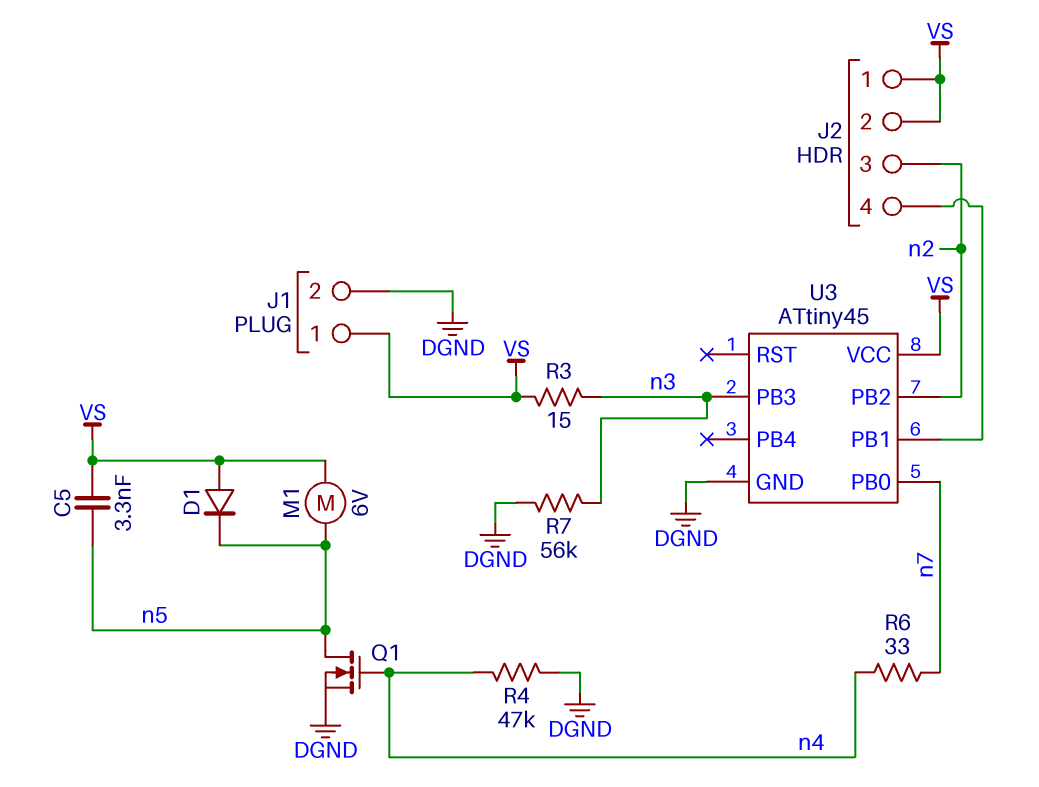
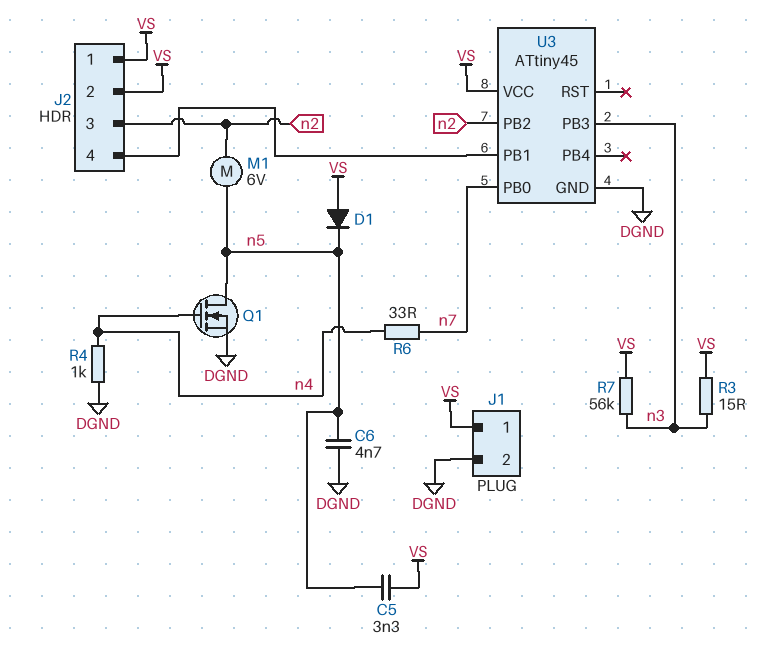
C6: none -> 4.7nF (DGND, n5)
M1: motor 6V (VS, n5) -> motor 6V (n2, n5)
R4: 47k (DGND, n4) -> 1k (DGND, n4)
R7: 56k (DGND, n3) -> 56k (VS, n3)

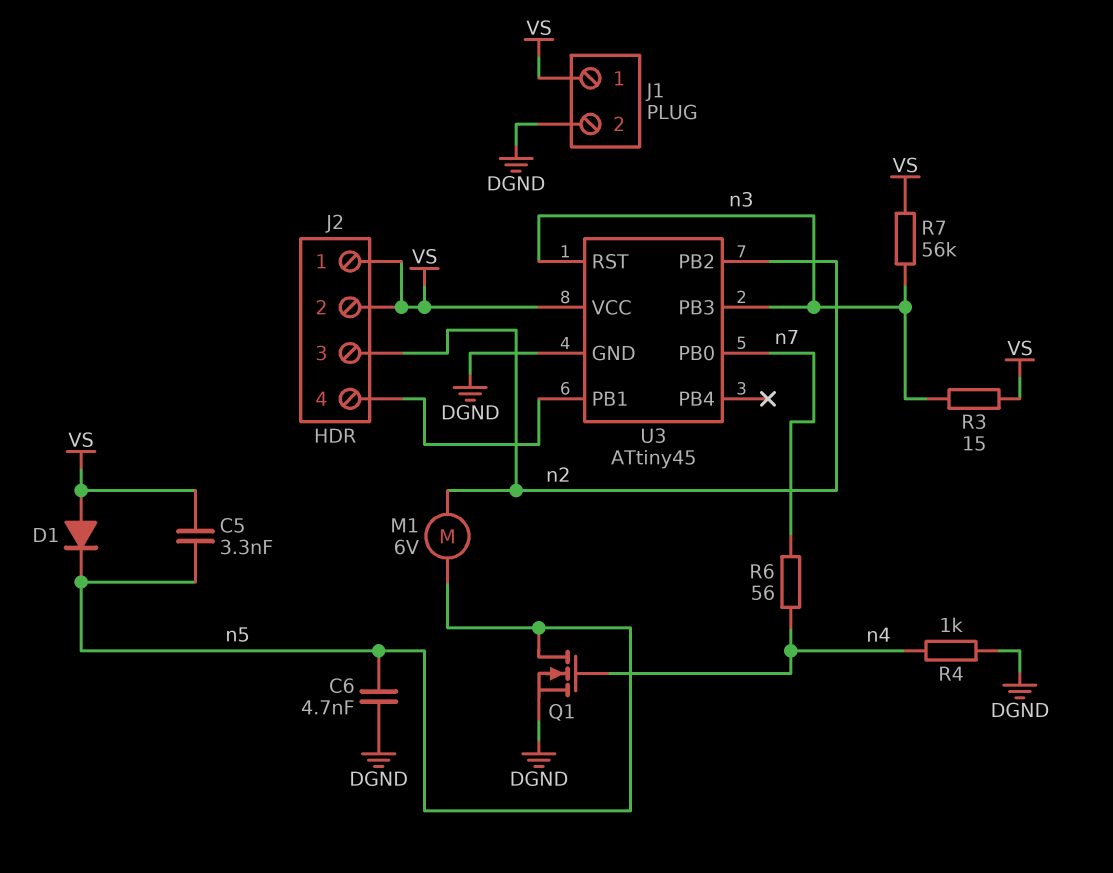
R6: 33 (n4, n7) -> 56 (n4, n7)
U3 pin RST: none -> n3

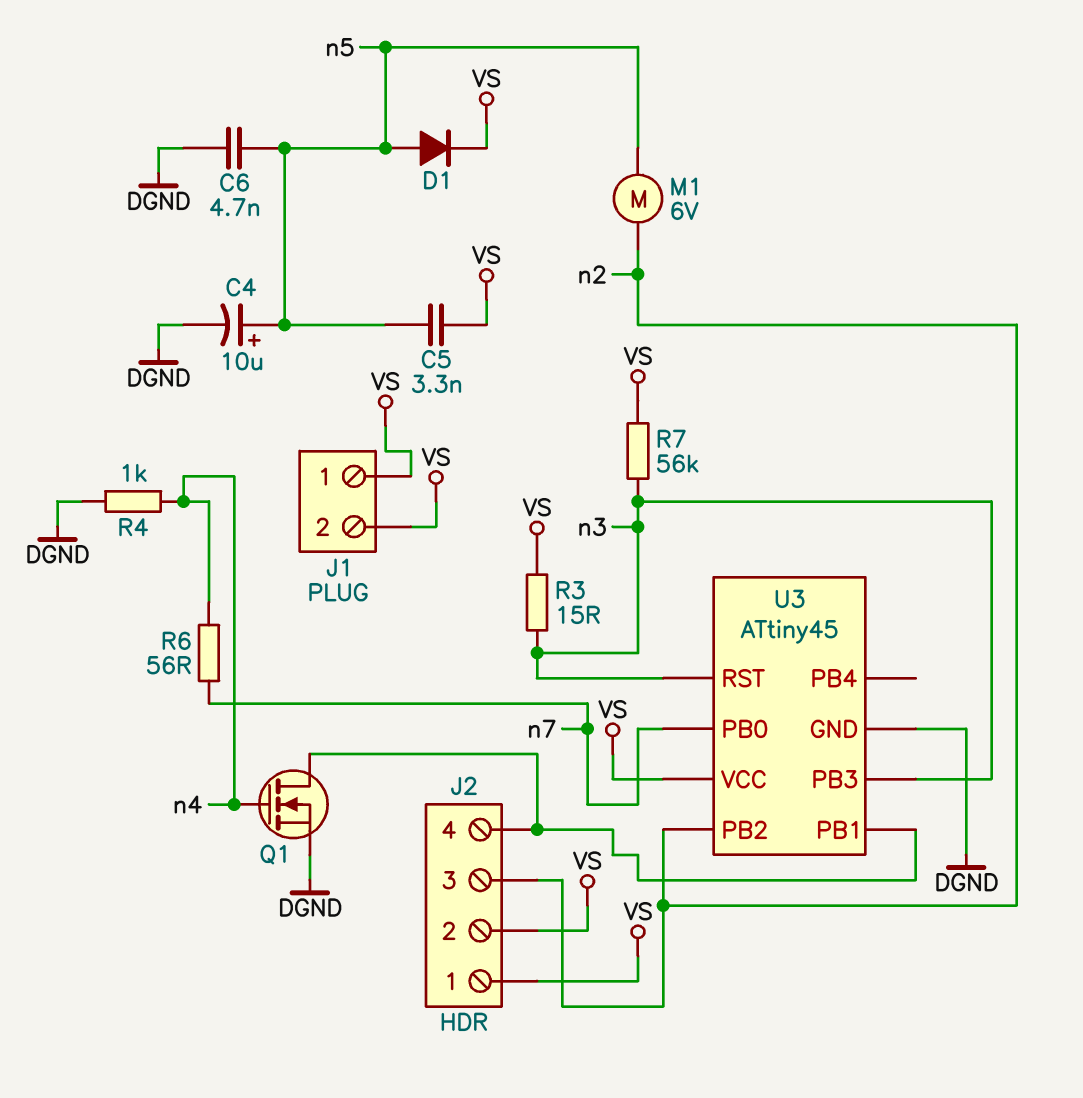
C4: none -> 10uF (plus n5, minus DGND)
D1: diode (A VS, K n5) -> diode (A n5, K VS)
J1 pin 2: DGND -> VS
Q1: NMOS (G n4, D n5, S DGND) -> NMOS (G n4, D J2/4, S DGND)

